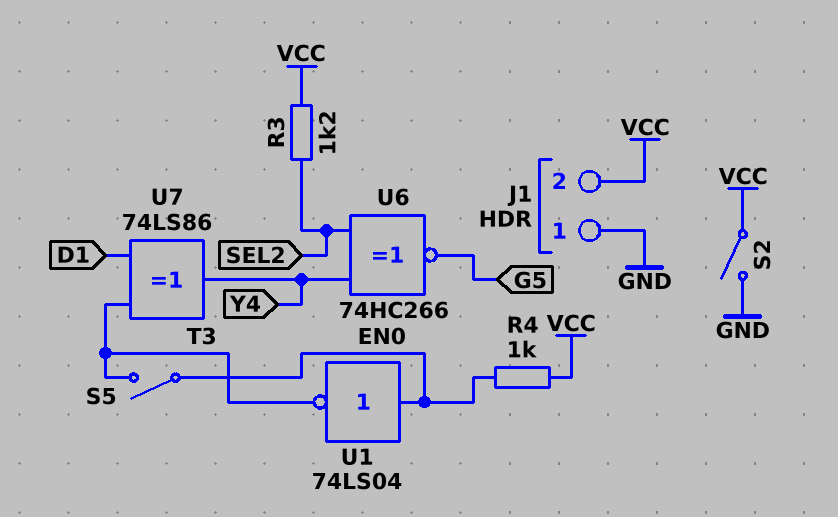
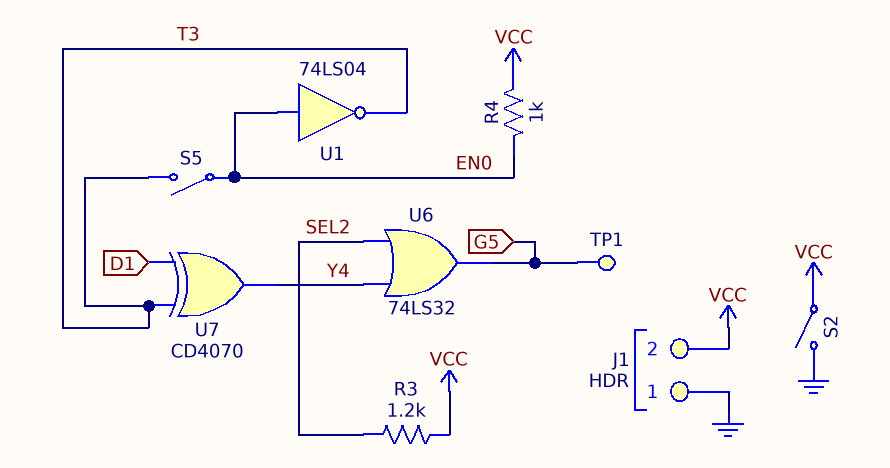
TP1: none -> test point (G5)
U6: XNOR 74HC266 (in SEL2, in Y4, out G5) -> OR 74LS32 (in SEL2, in Y4, out G5)
U7: XOR 74LS86 (in D1, in T3, out Y4) -> XOR CD4070 (in D1, in T3, out Y4)

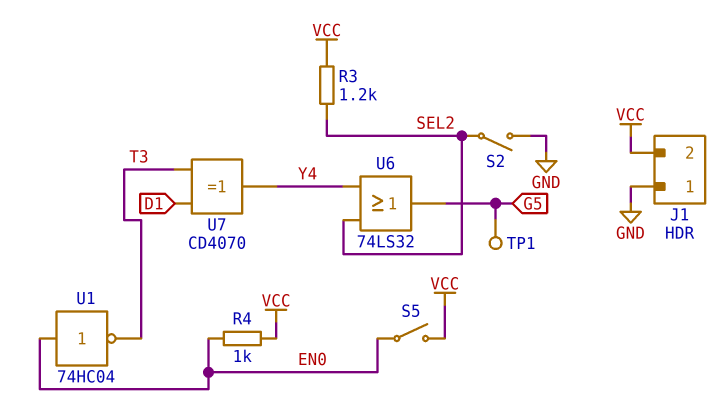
S2: switch (GND, VCC) -> switch (GND, SEL2)
S5: switch (EN0, T3) -> switch (EN0, VCC)
U1: NOT 74LS04 (in EN0, out T3) -> NOT 74HC04 (in EN0, out T3)

